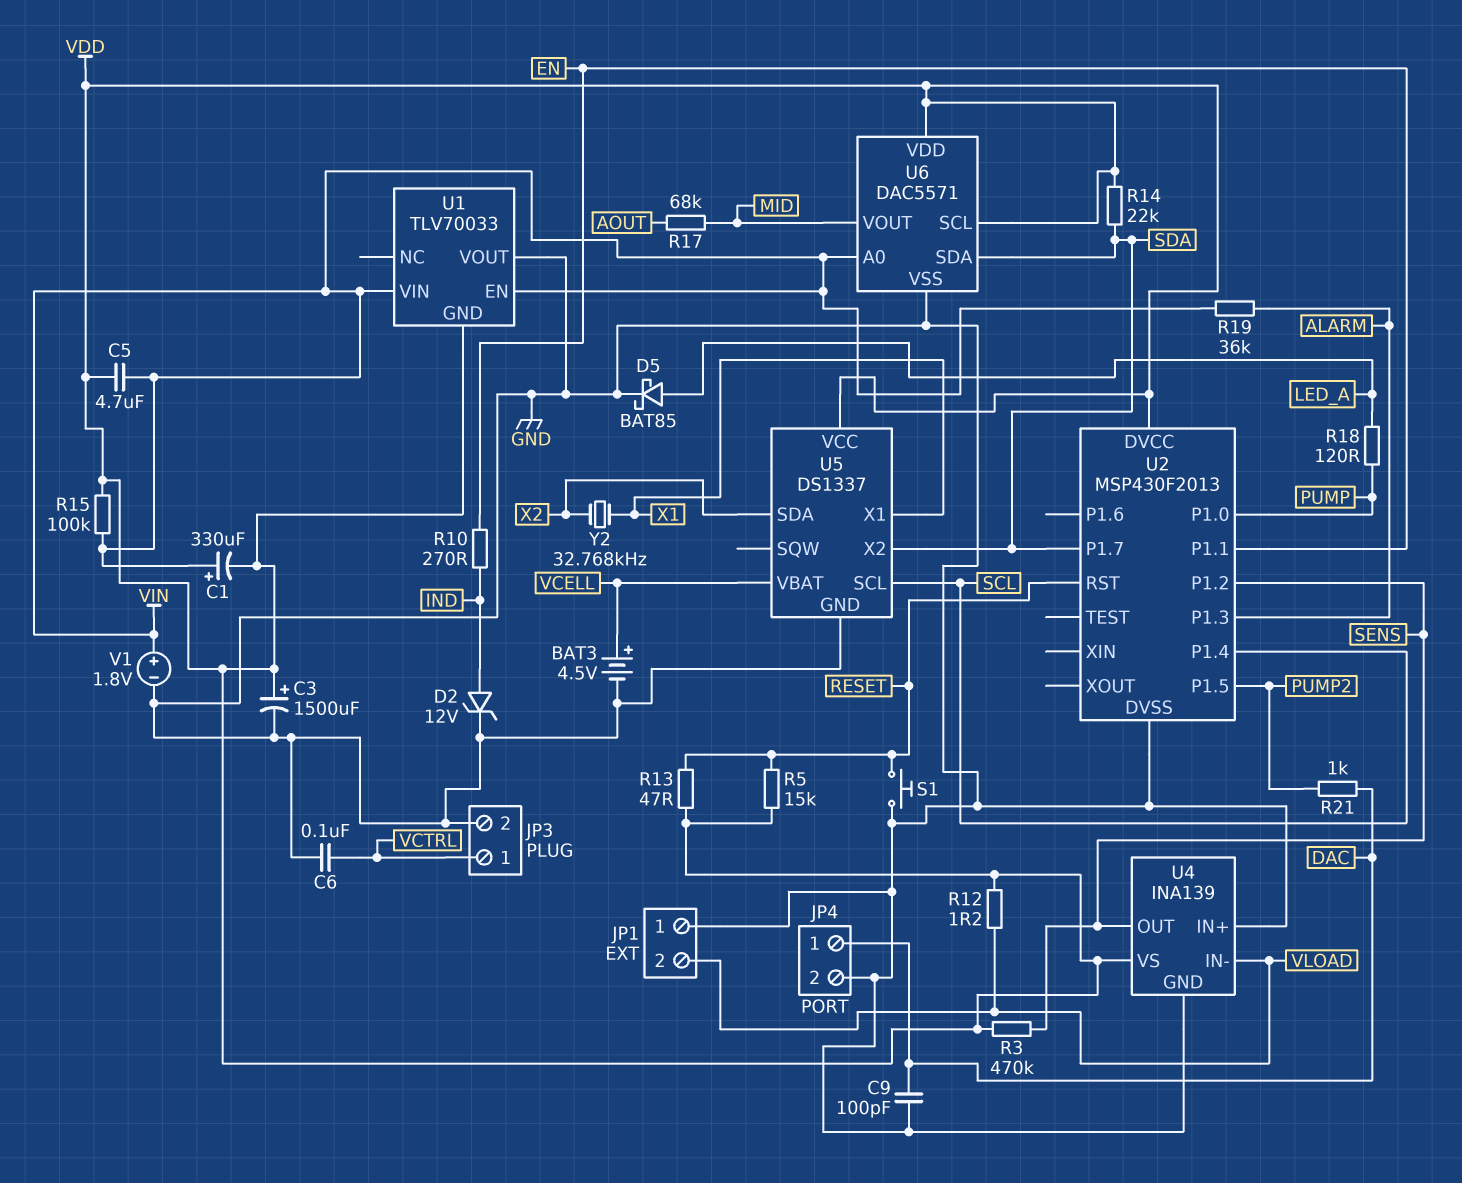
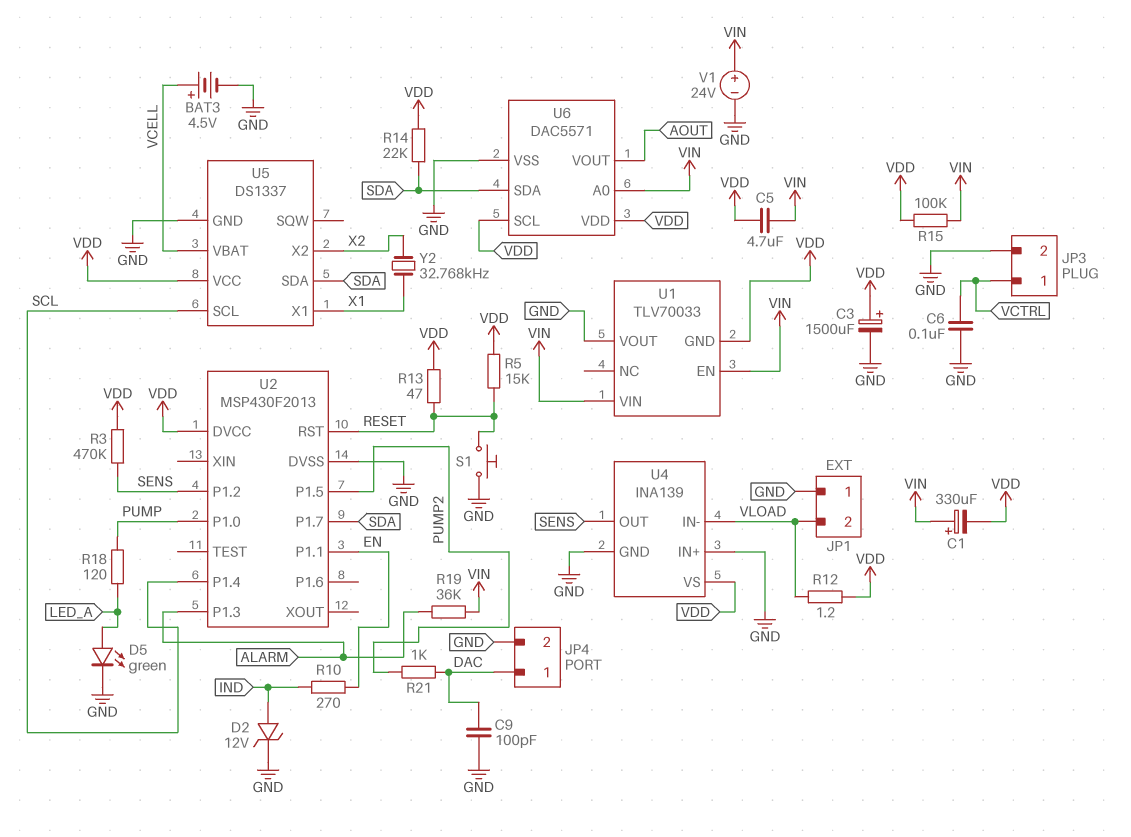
D5: schottky BAT85 (A LED_A, K GND) -> LED green (A LED_A, K GND)
R17: 68k (AOUT, MID) -> none
U5 pin SDA: X2 -> SDA
U5 pin X2: SDA -> X2
U6 pin VOUT: MID -> AOUT
V1: 1.8V (plus VIN, minus GND) -> 24V (plus VIN, minus GND)

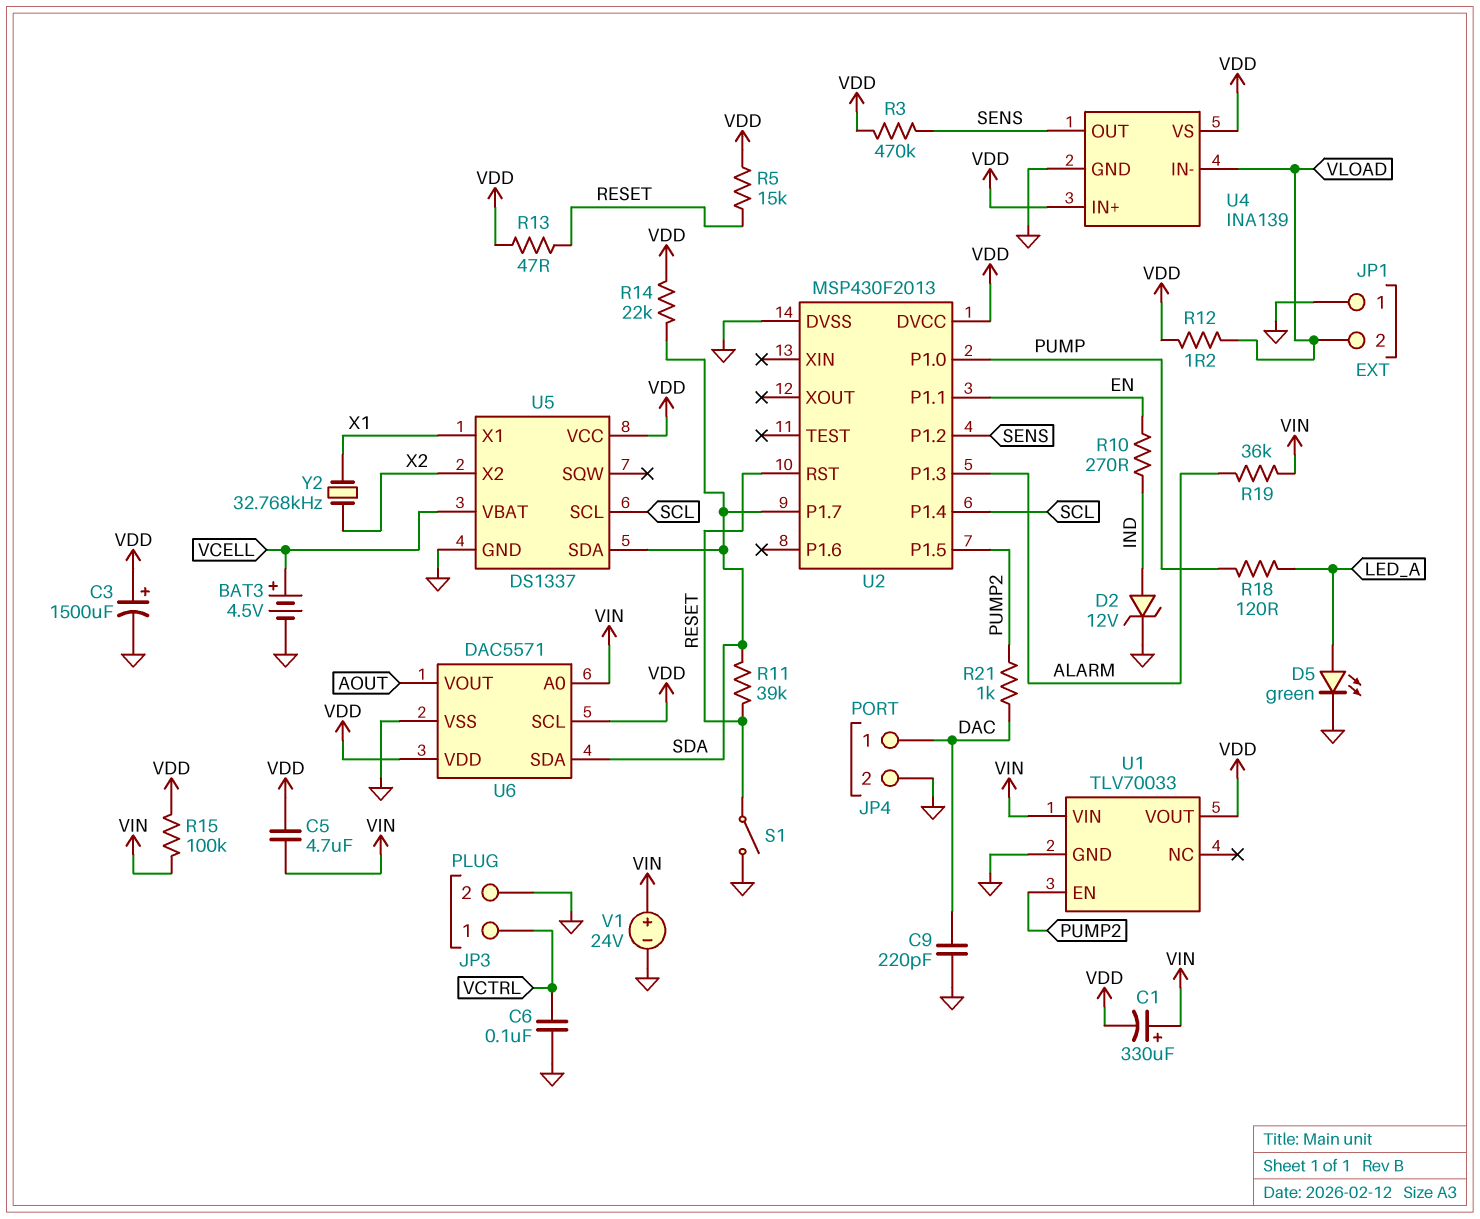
C9: 100pF (DAC, GND) -> 220pF (DAC, GND)
R11: none -> 39k (RESET, SDA)
S1: button (GND, RESET) -> switch (GND, RESET)
U1 pin EN: VIN -> PUMP2
U1 pin GND: VDD -> GND
U1 pin VOUT: GND -> VDD
U4 pin IN+: GND -> VDD

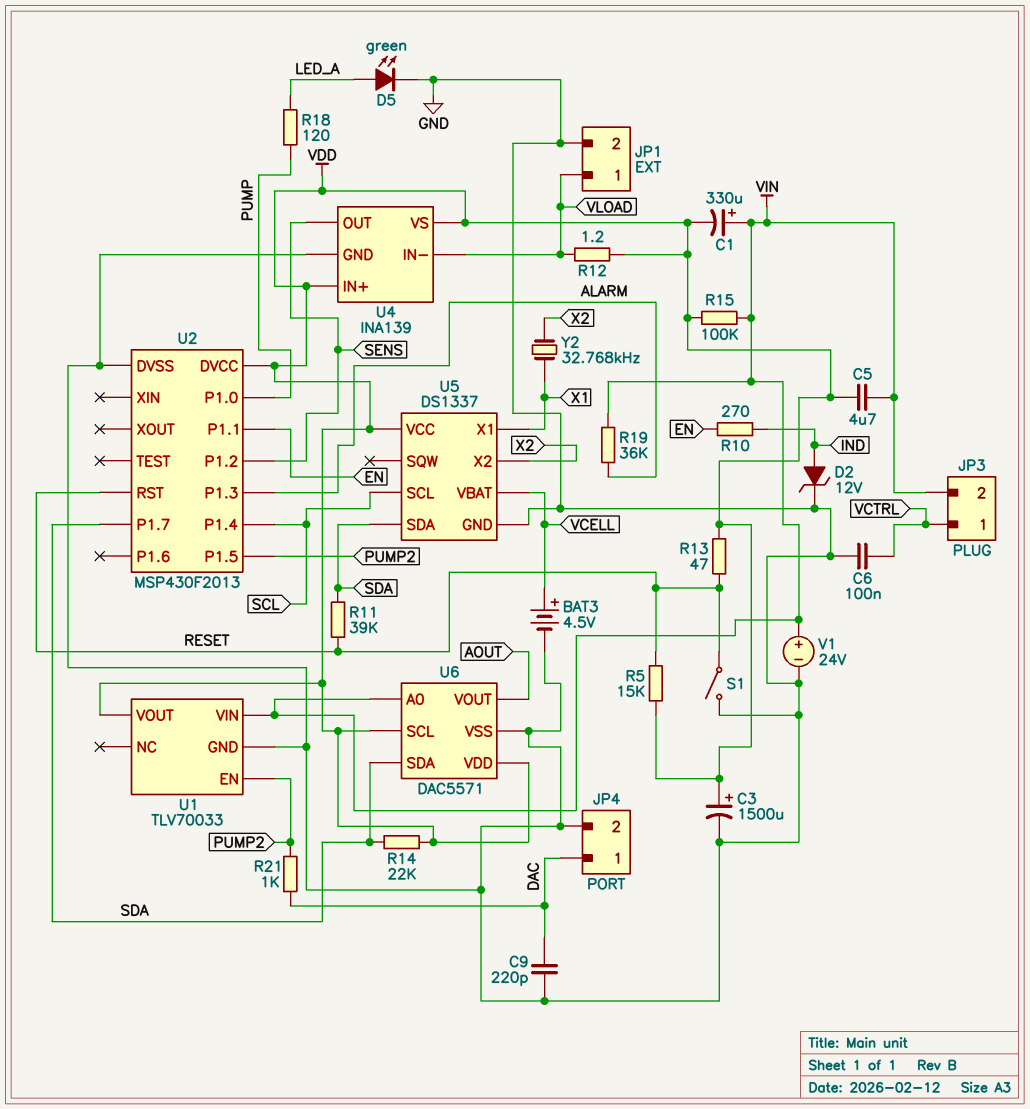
JP1 pin 1: GND -> VLOAD
JP1 pin 2: VLOAD -> GND
JP3 pin 2: GND -> VIN
R3: 470k (SENS, VDD) -> none

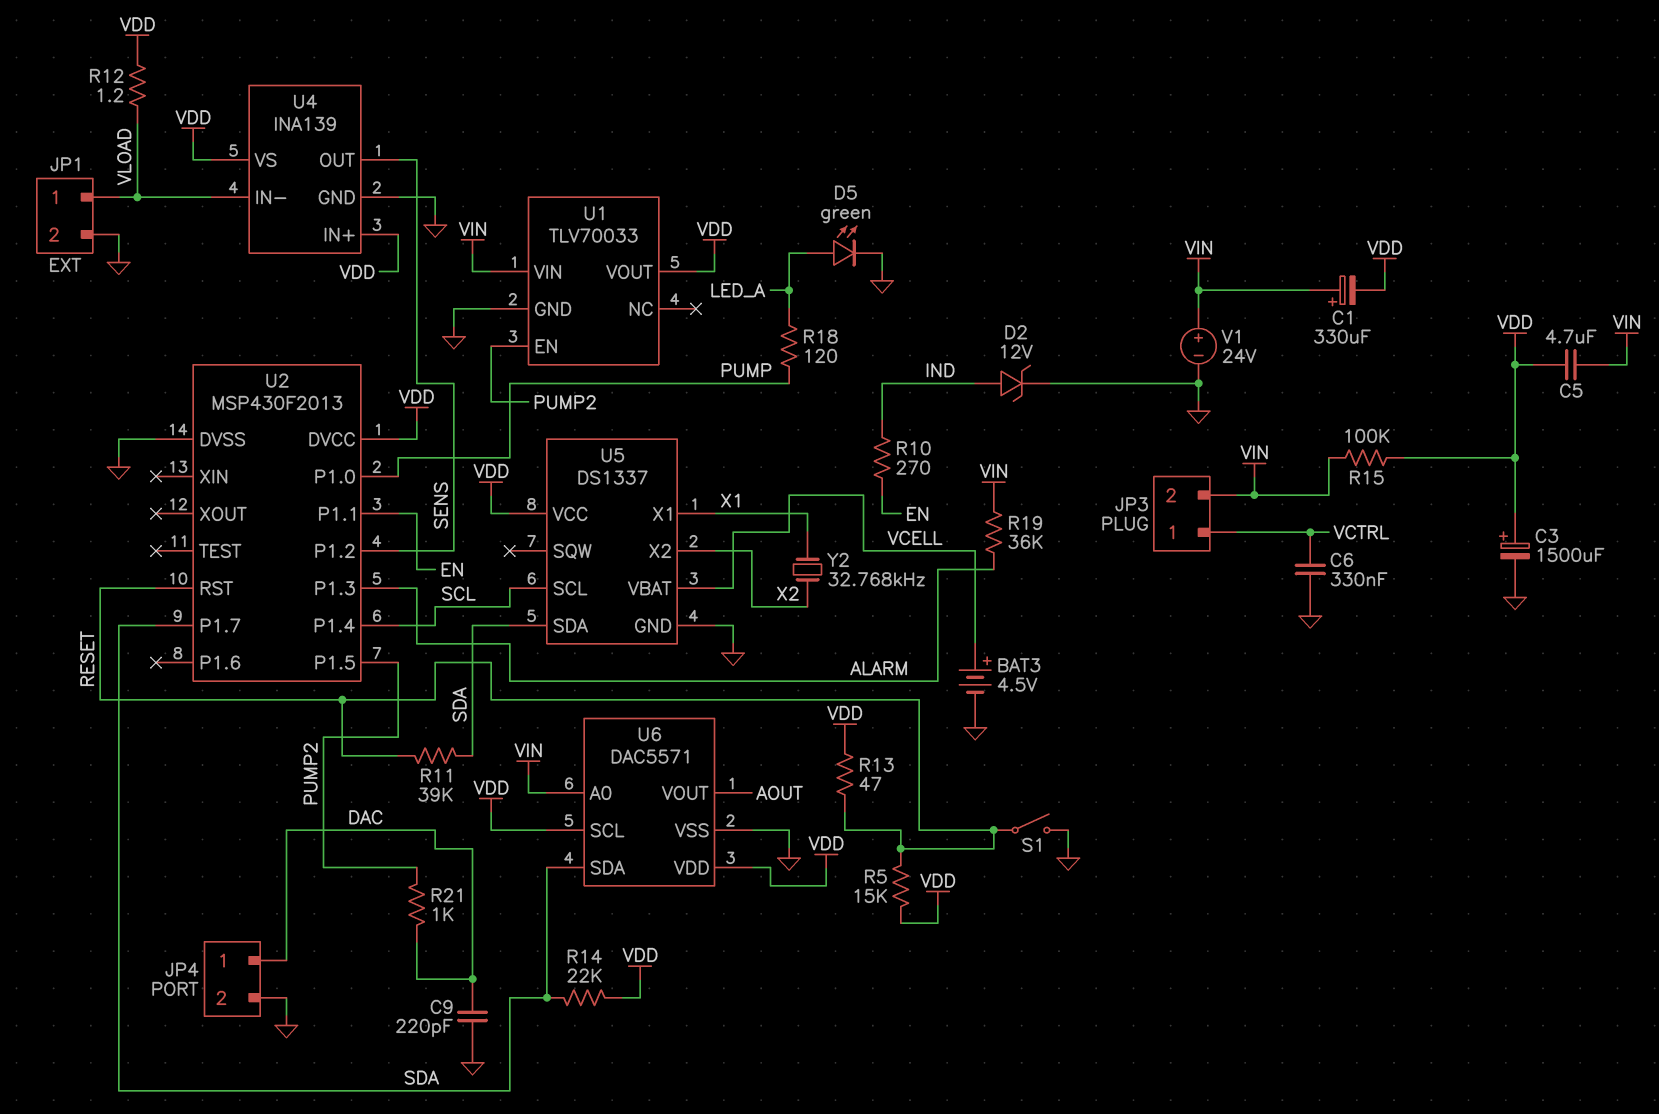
C6: 100nF (GND, VCTRL) -> 330nF (GND, VCTRL)

